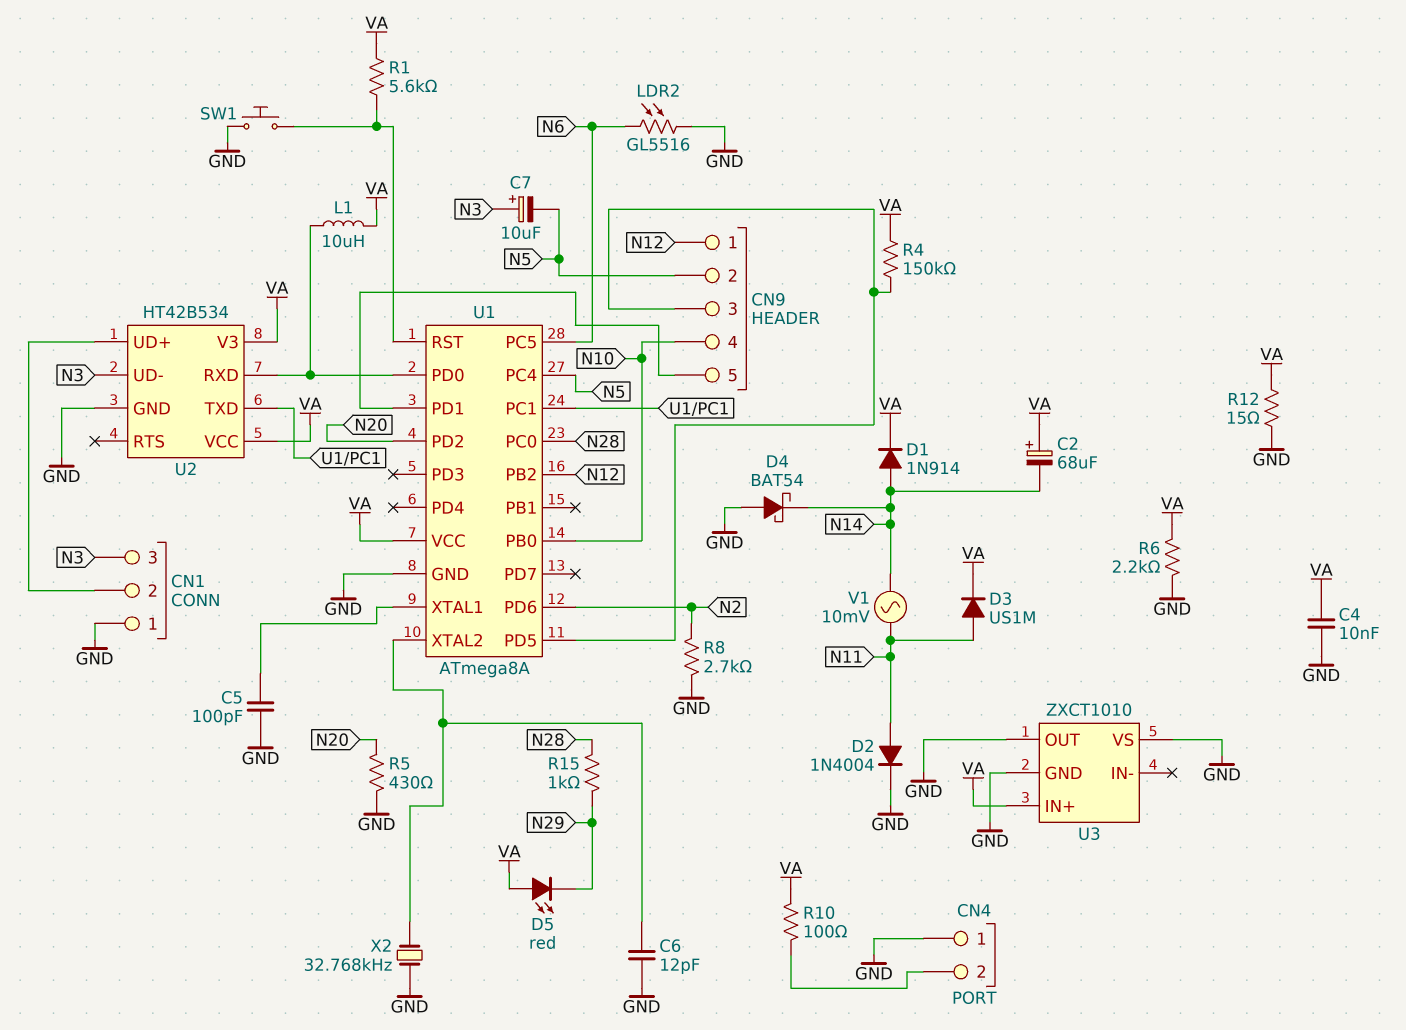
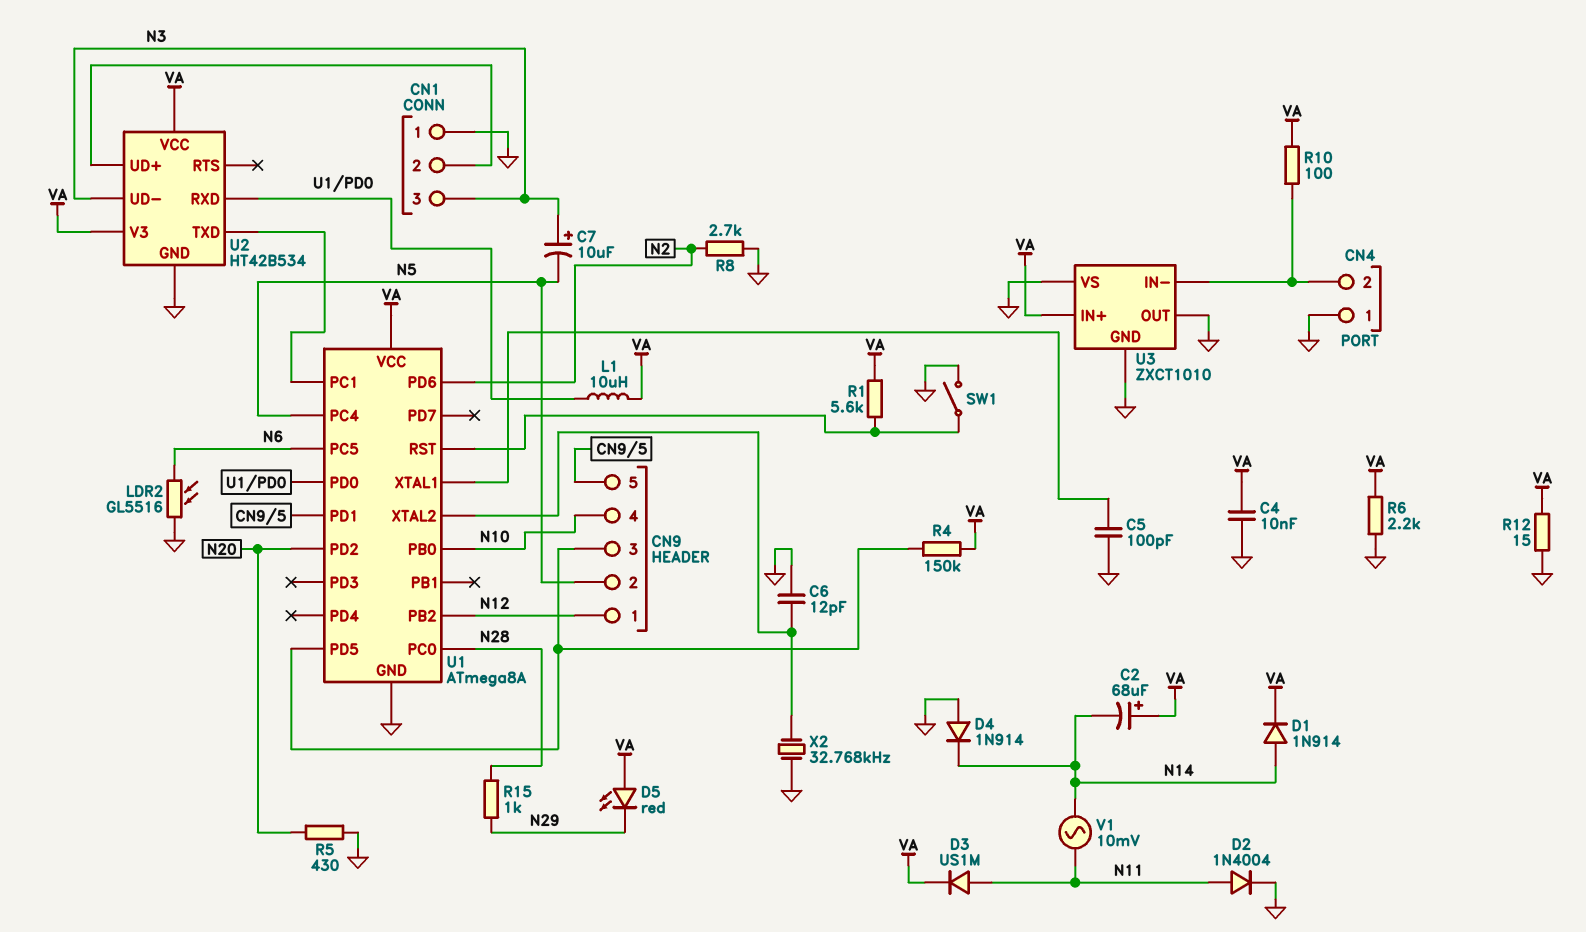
D4: schottky BAT54 (A GND, K N14) -> diode 1N914 (A GND, K N14)
SW1: button (GND, U1/RST) -> switch (GND, U1/RST)
U3 pin IN-: none -> CN4/2

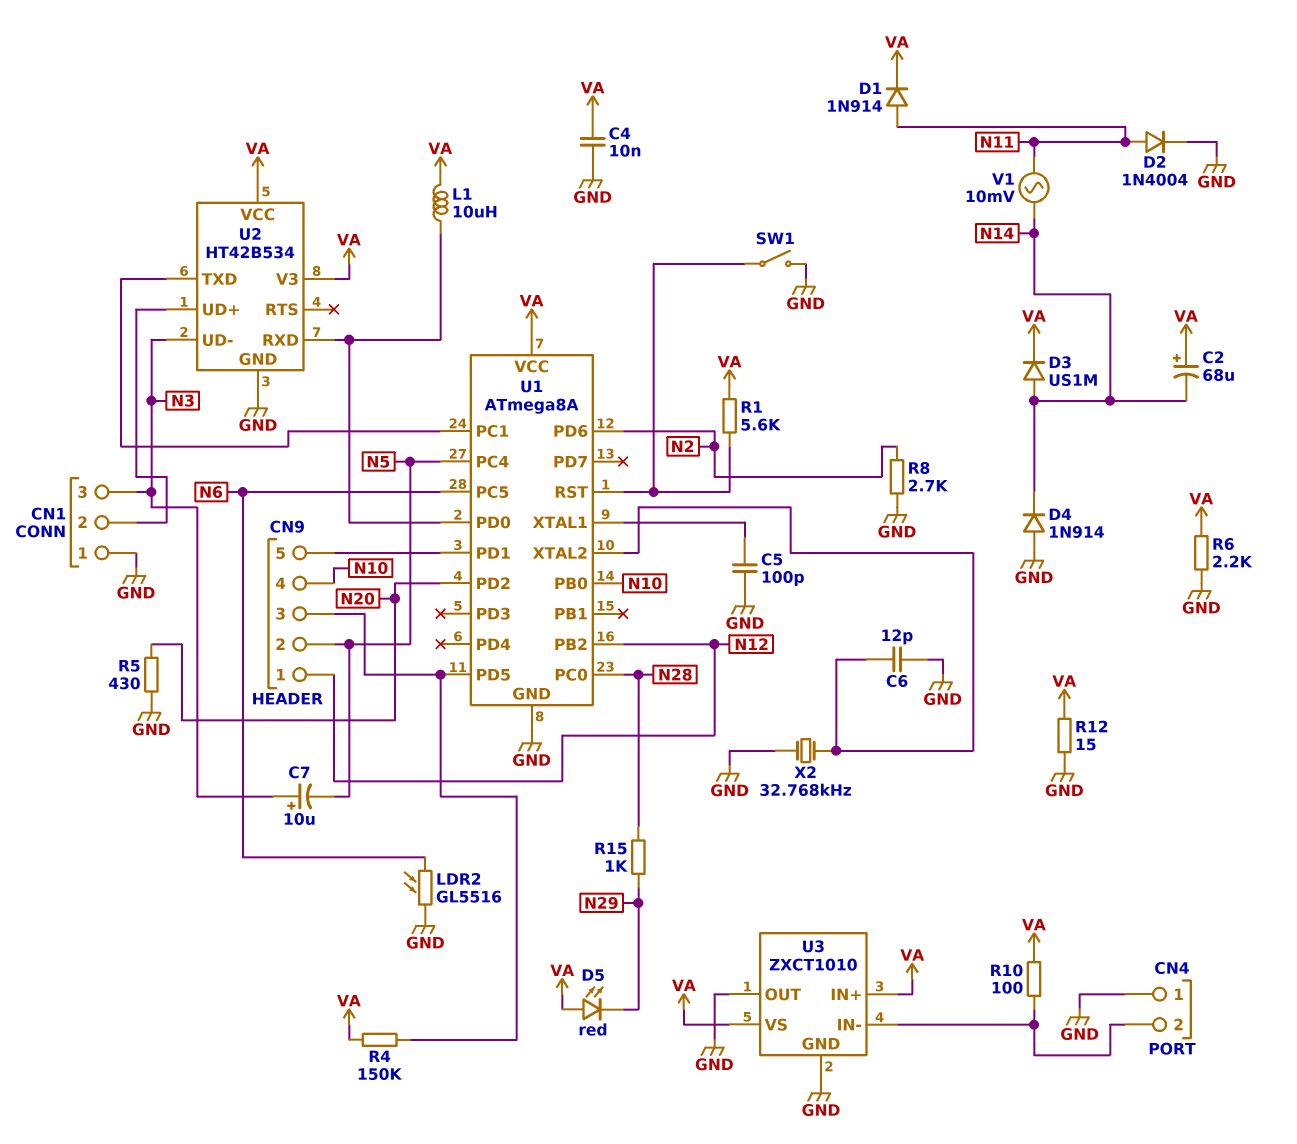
D1: diode 1N914 (A N14, K VA) -> diode 1N914 (A N11, K VA)
D3: diode US1M (A N11, K VA) -> diode US1M (A N14, K VA)
U3 pin VS: GND -> VA

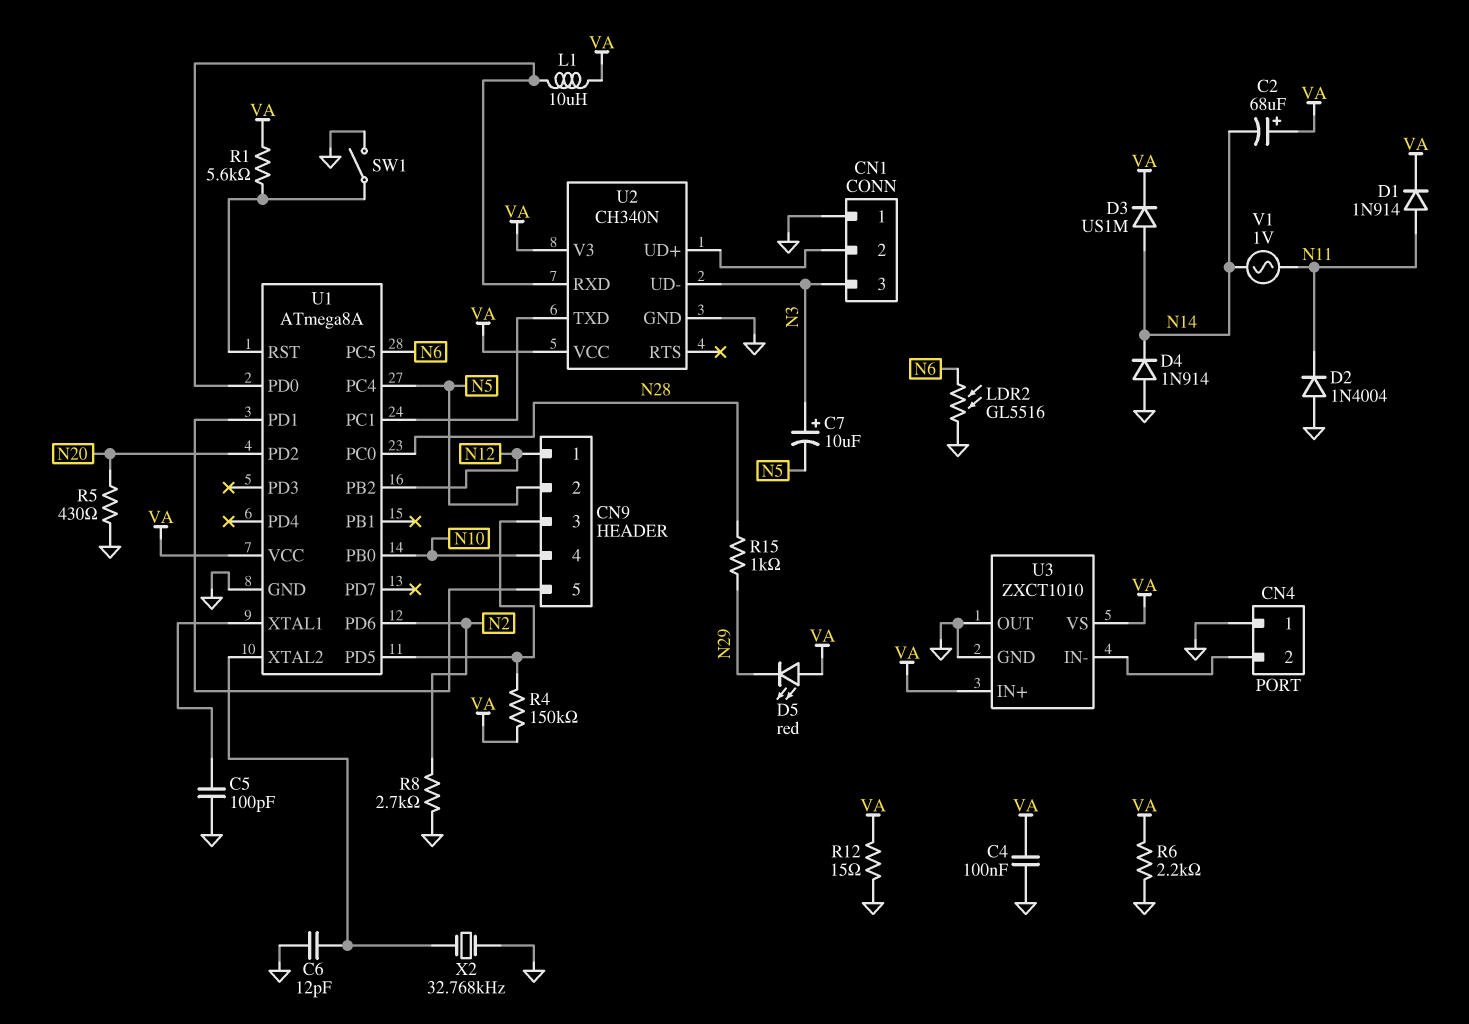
C4: 10nF (GND, VA) -> 100nF (GND, VA)
D2: diode 1N4004 (A N11, K GND) -> diode 1N4004 (A GND, K N11)
R10: 100 (CN4/2, VA) -> none
U2: HT42B534 -> CH340N
V1: AC 10mV (N11, N14) -> AC 1V (N11, N14)

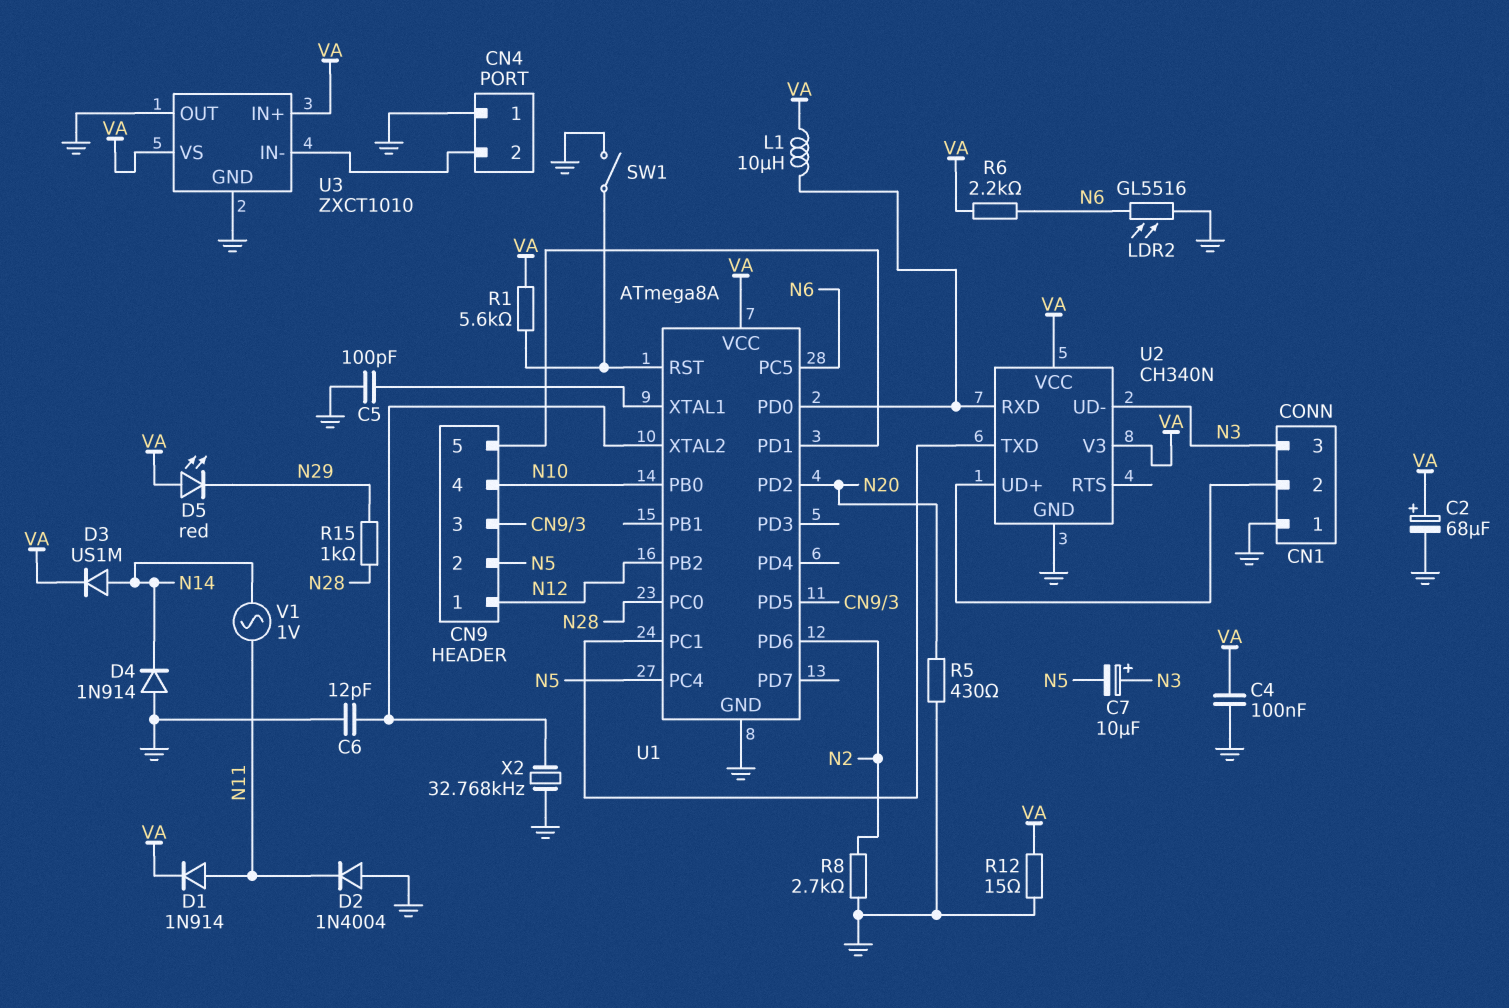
C2: 68uF (plus VA, minus N14) -> 68uF (plus VA, minus GND)
R4: 150k (CN9/3, VA) -> none
R6: 2.2k (GND, VA) -> 2.2k (N6, VA)

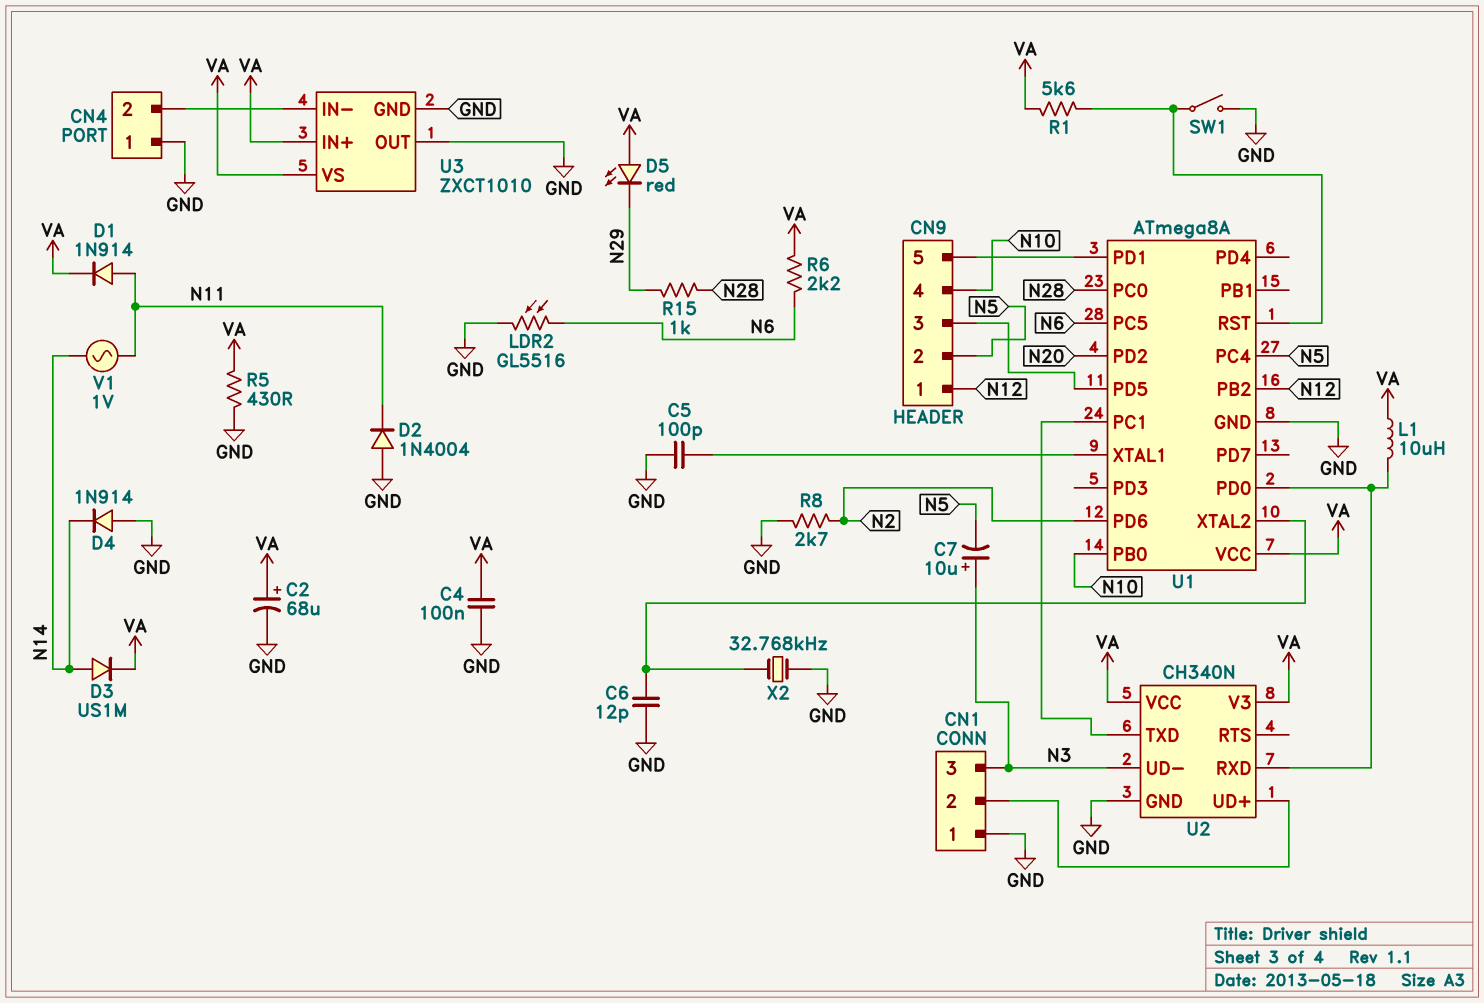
R5: 430 (GND, N20) -> 430 (GND, VA)
R12: 15 (GND, VA) -> none

